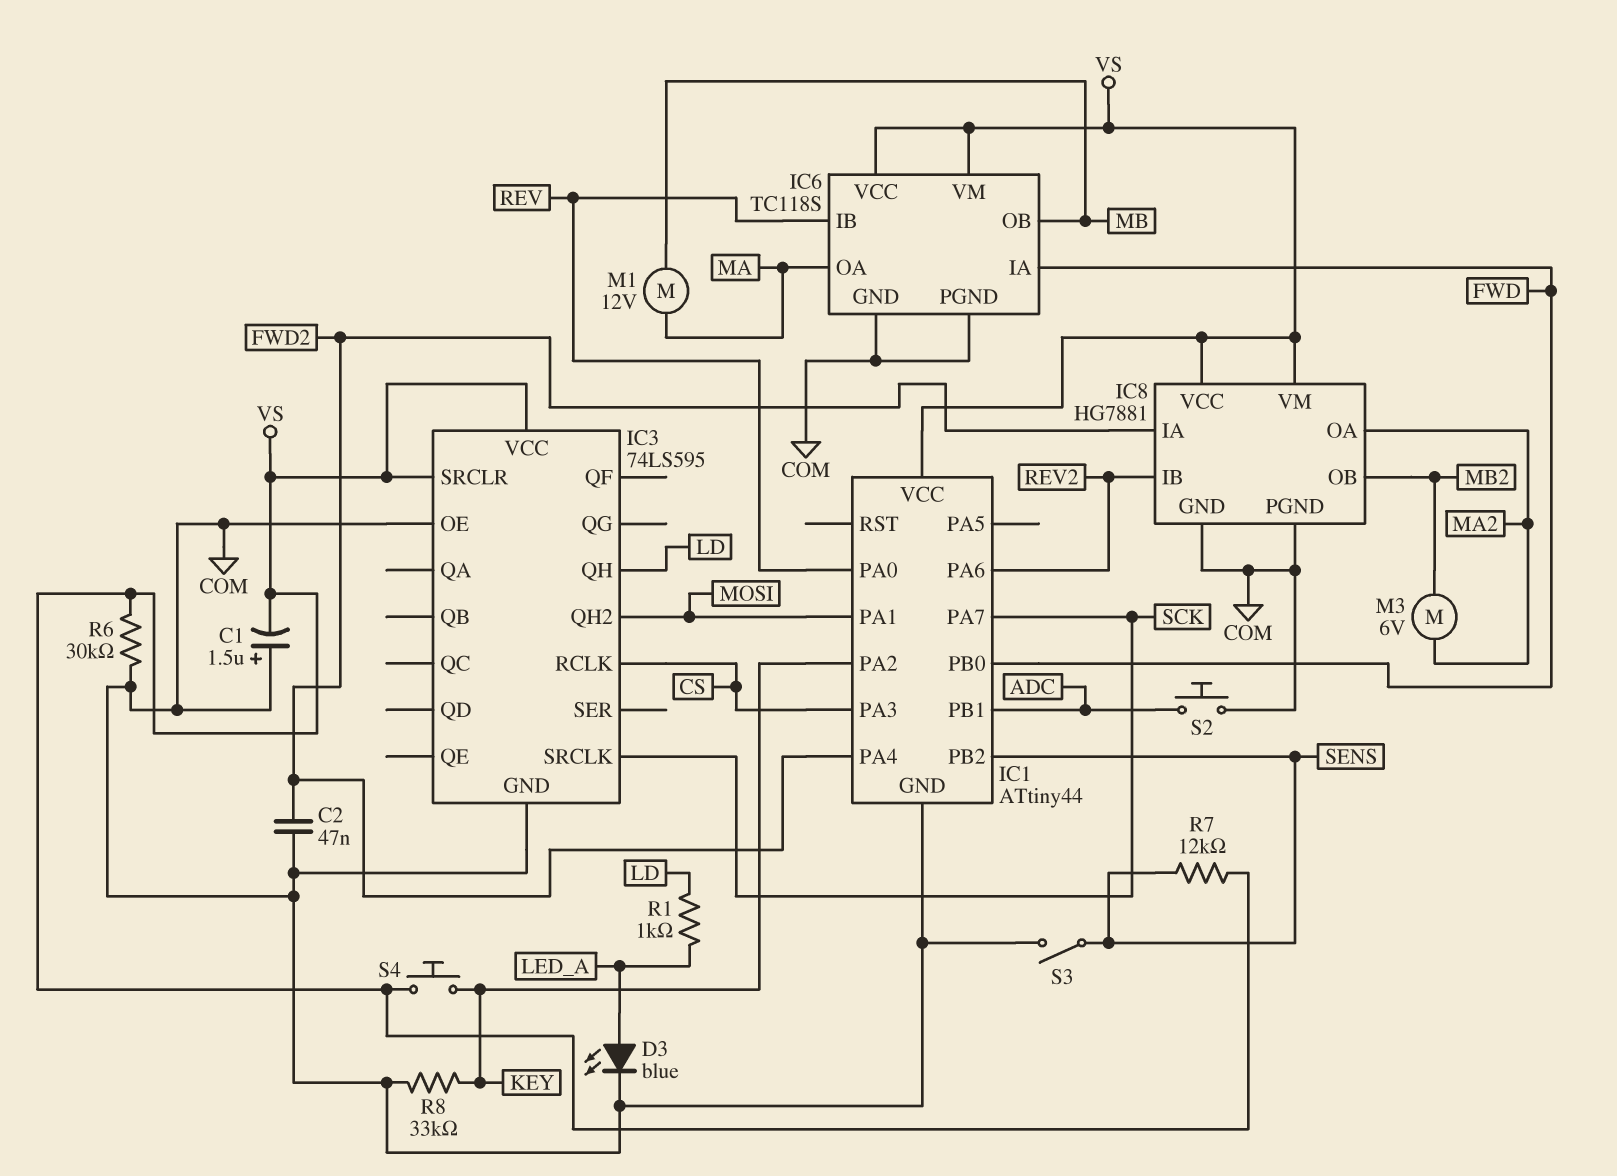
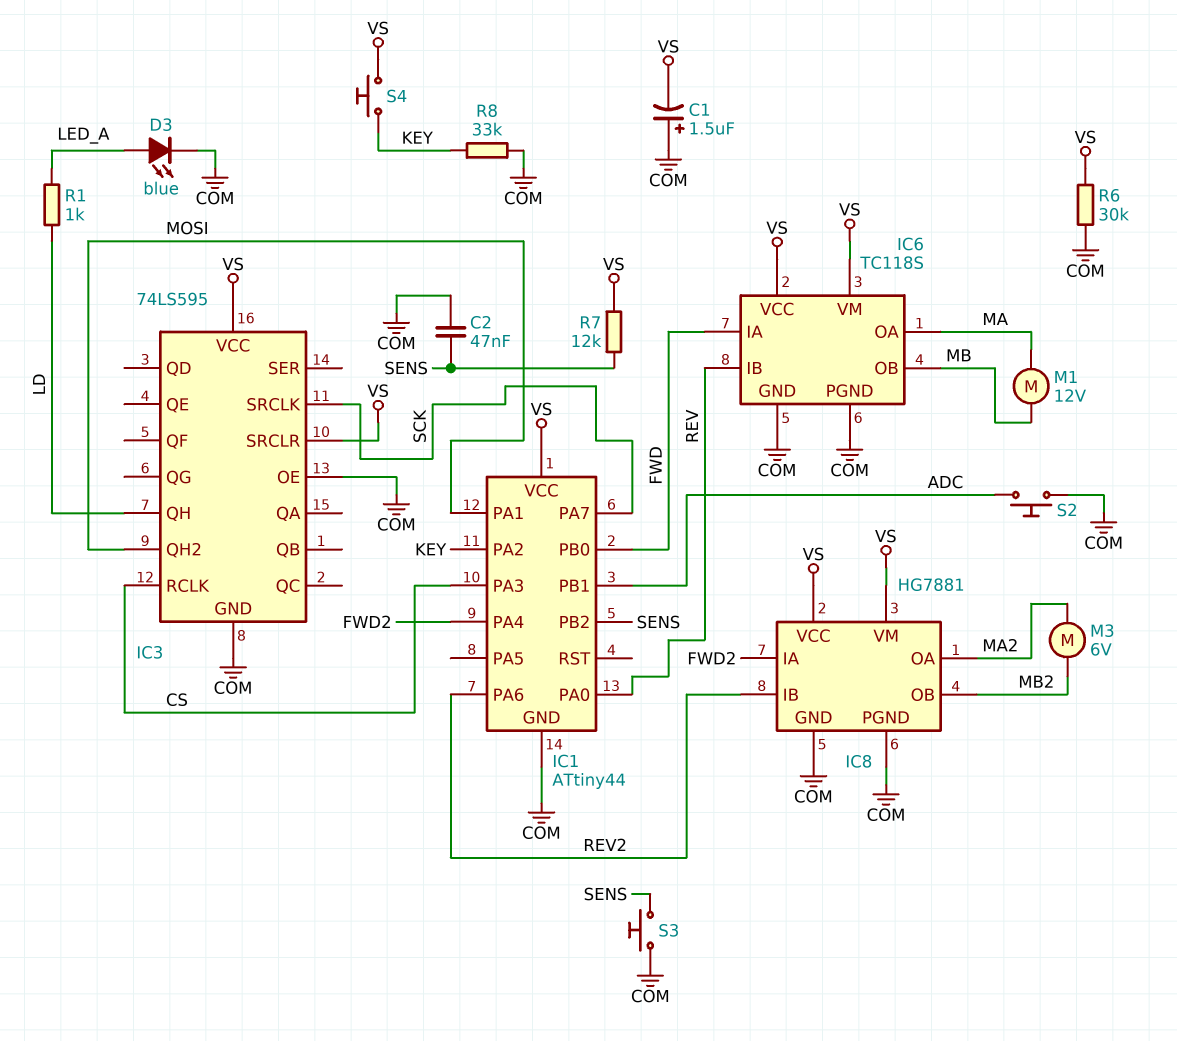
C2: 47nF (COM, FWD2) -> 47nF (COM, SENS)
S3: switch (COM, SENS) -> button (COM, SENS)

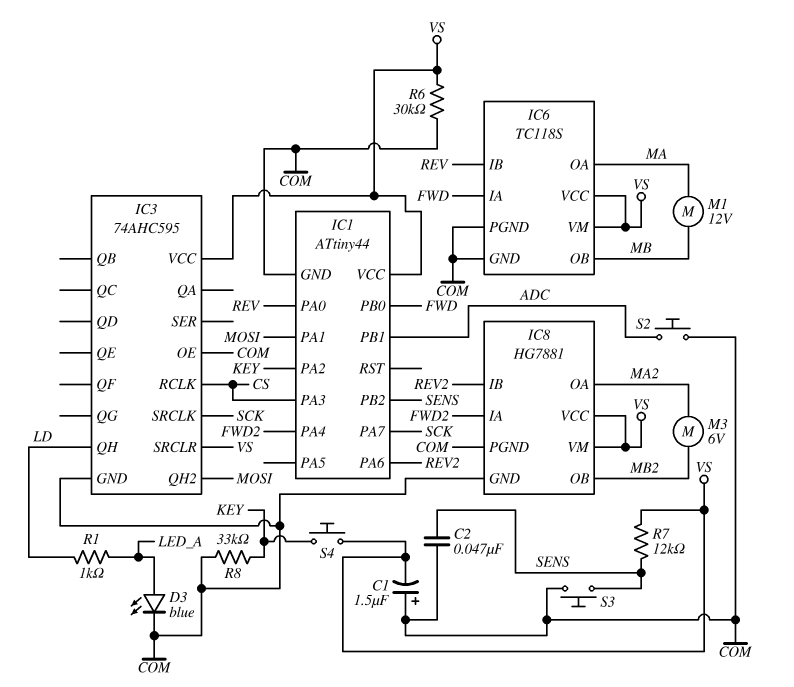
IC3: 74LS595 -> 74AHC595

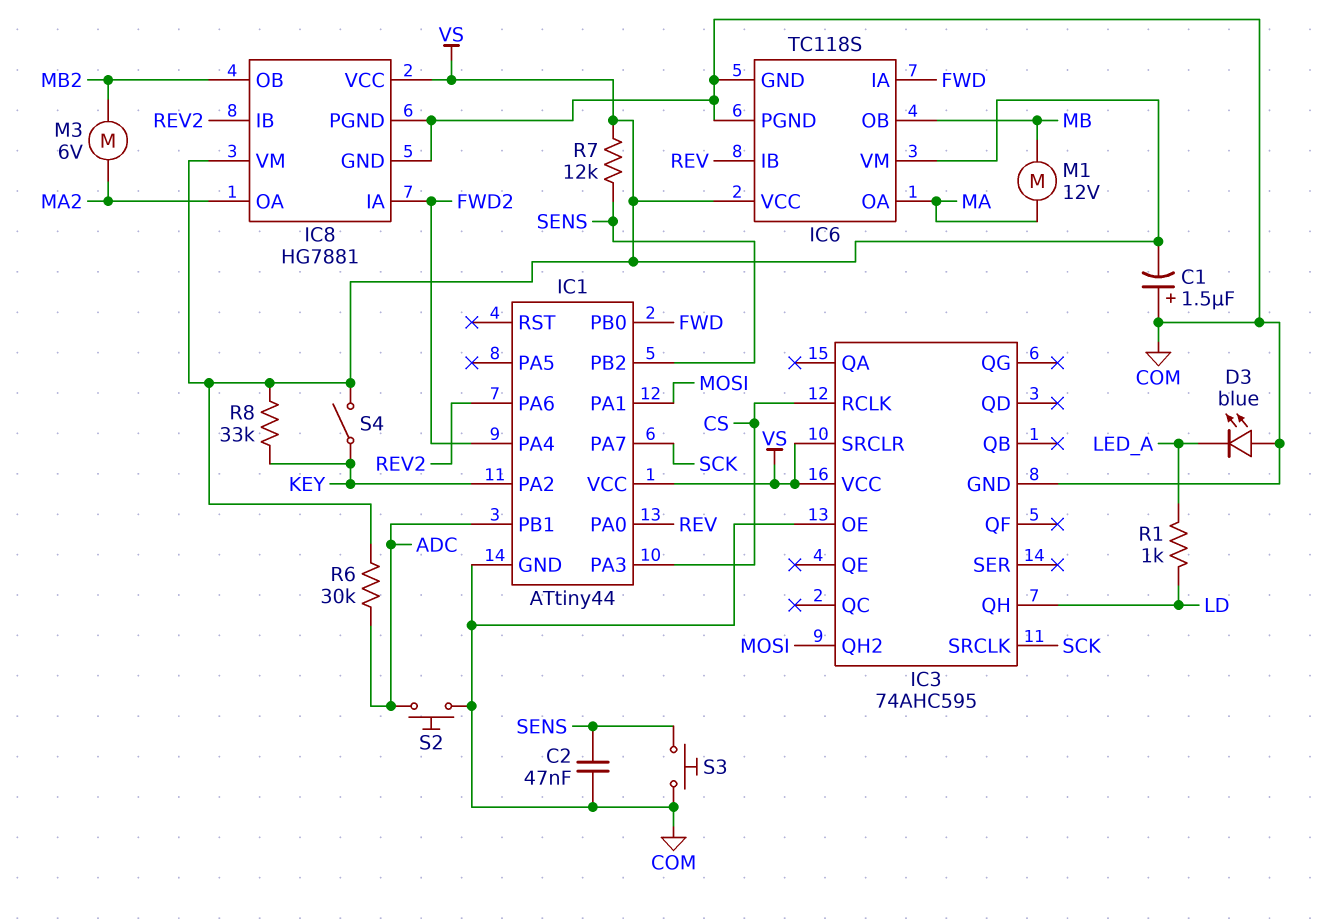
D3: LED blue (A LED_A, K COM) -> LED blue (A COM, K LED_A)
R6: 30k (COM, VS) -> 30k (ADC, VS)
R8: 33k (COM, KEY) -> 33k (KEY, VS)
S4: button (KEY, VS) -> switch (KEY, VS)

